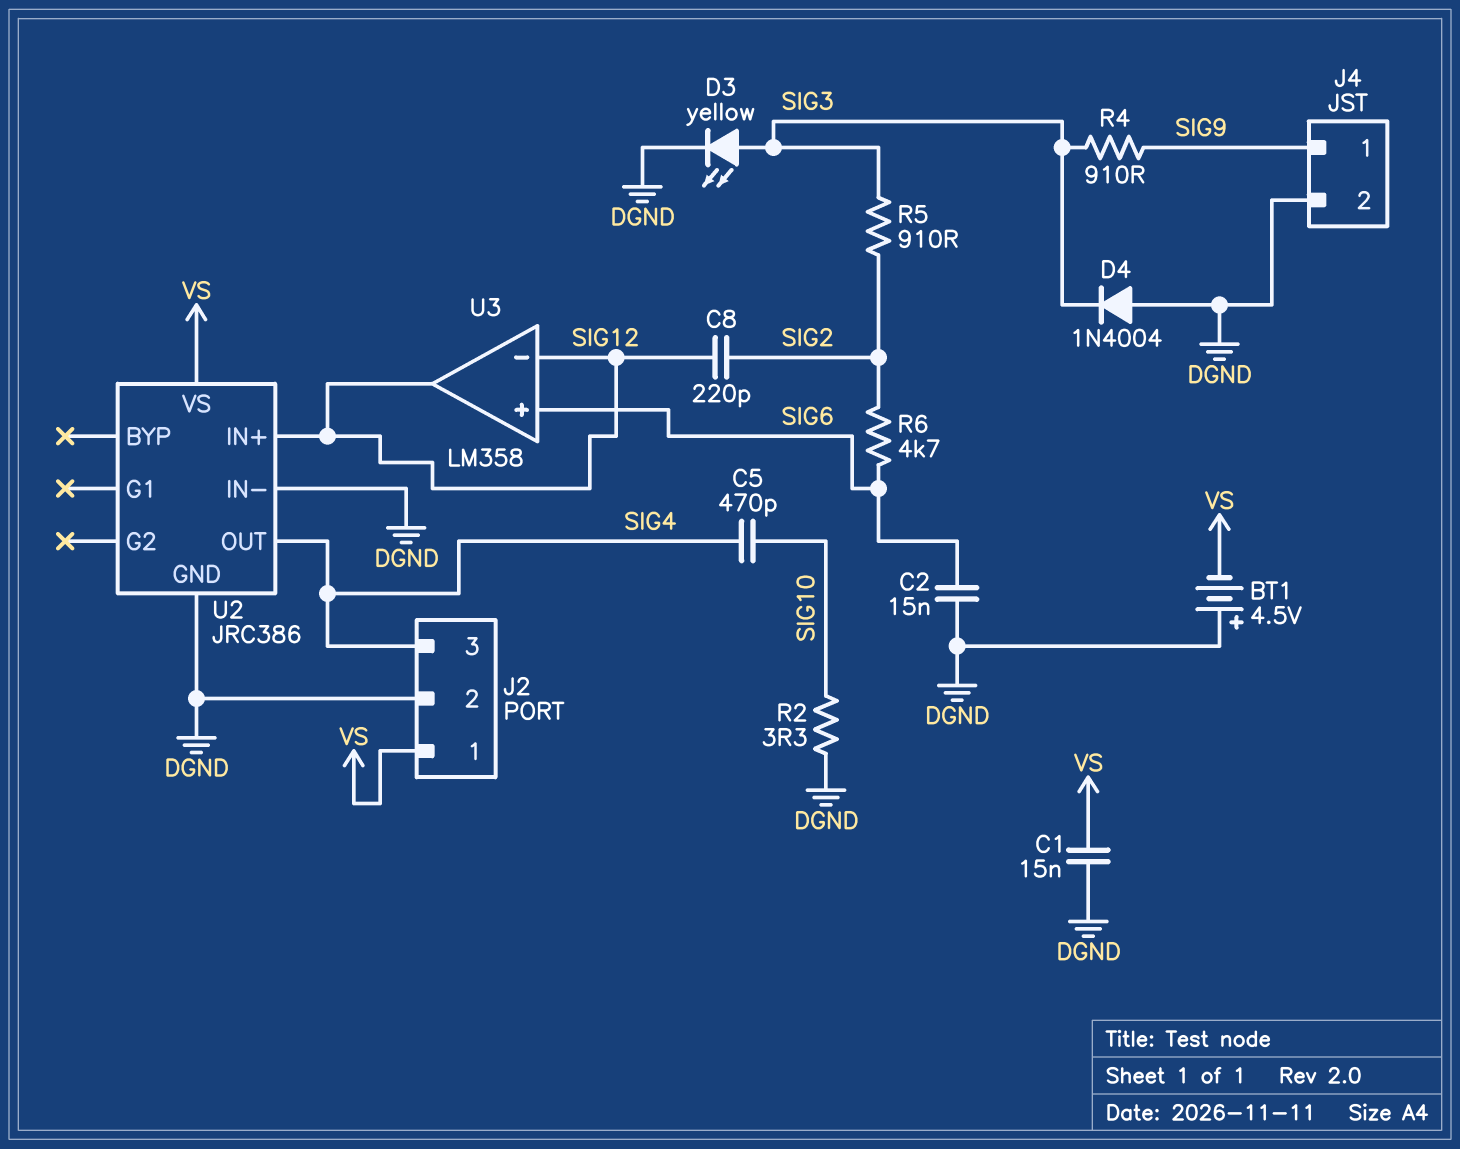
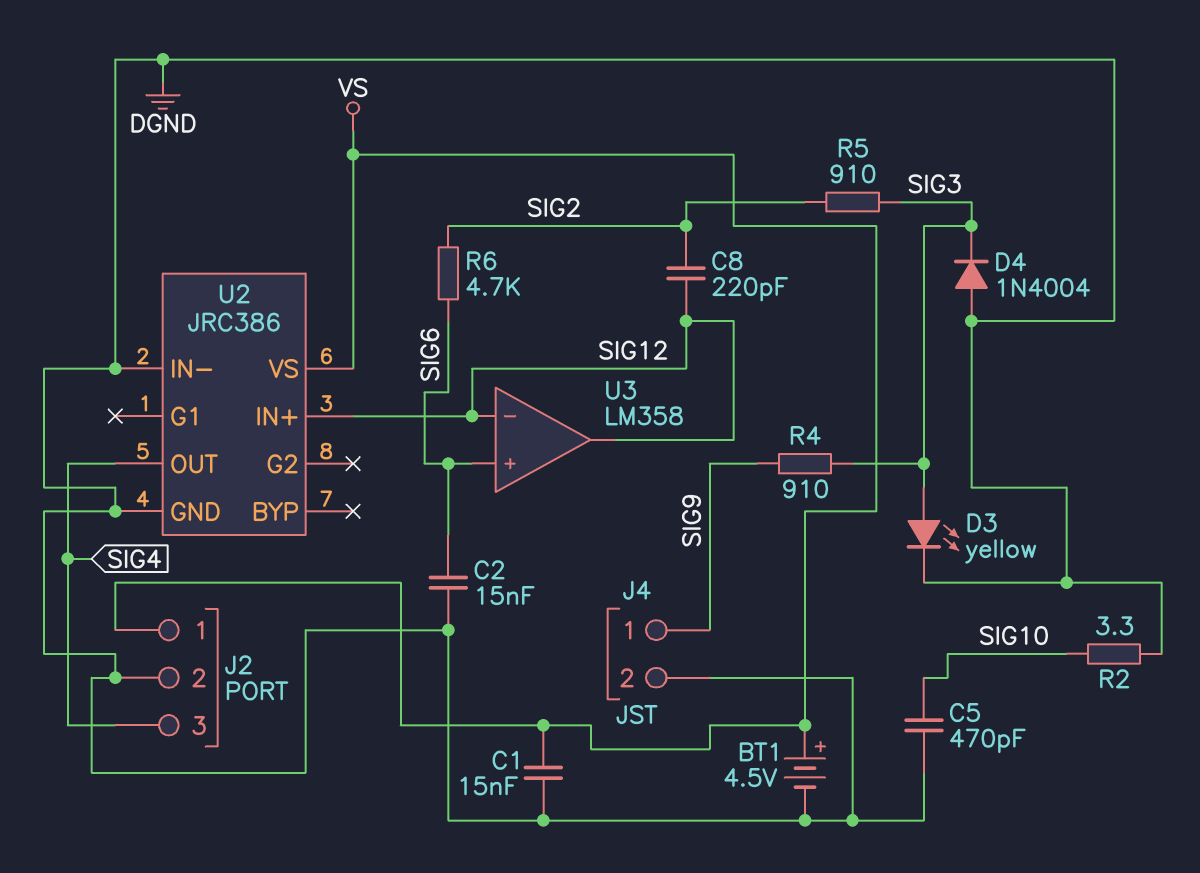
BT1: 4.5V (plus DGND, minus VS) -> 4.5V (plus VS, minus DGND)
C5: 470pF (SIG4, SIG10) -> 470pF (DGND, SIG10)

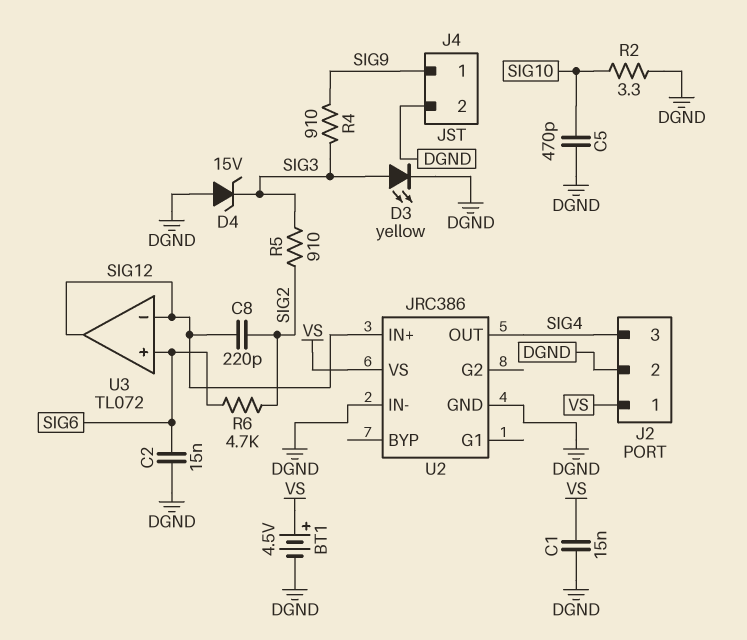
D4: diode 1N4004 (A DGND, K SIG3) -> zener 15V (A DGND, K SIG3)
U3: LM358 -> TL072

